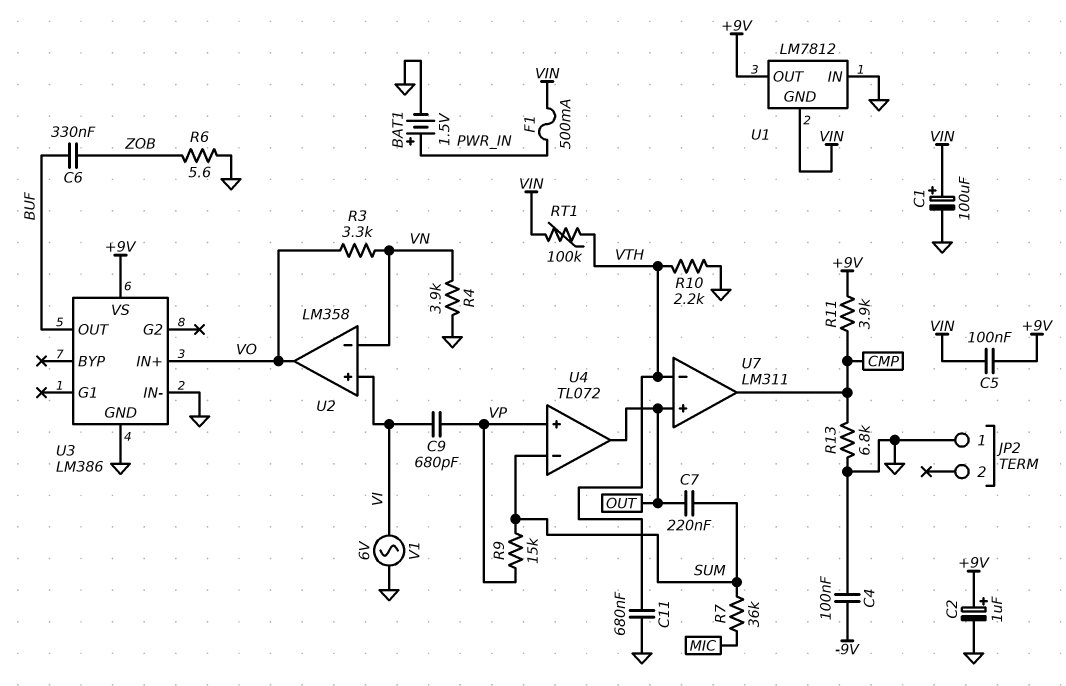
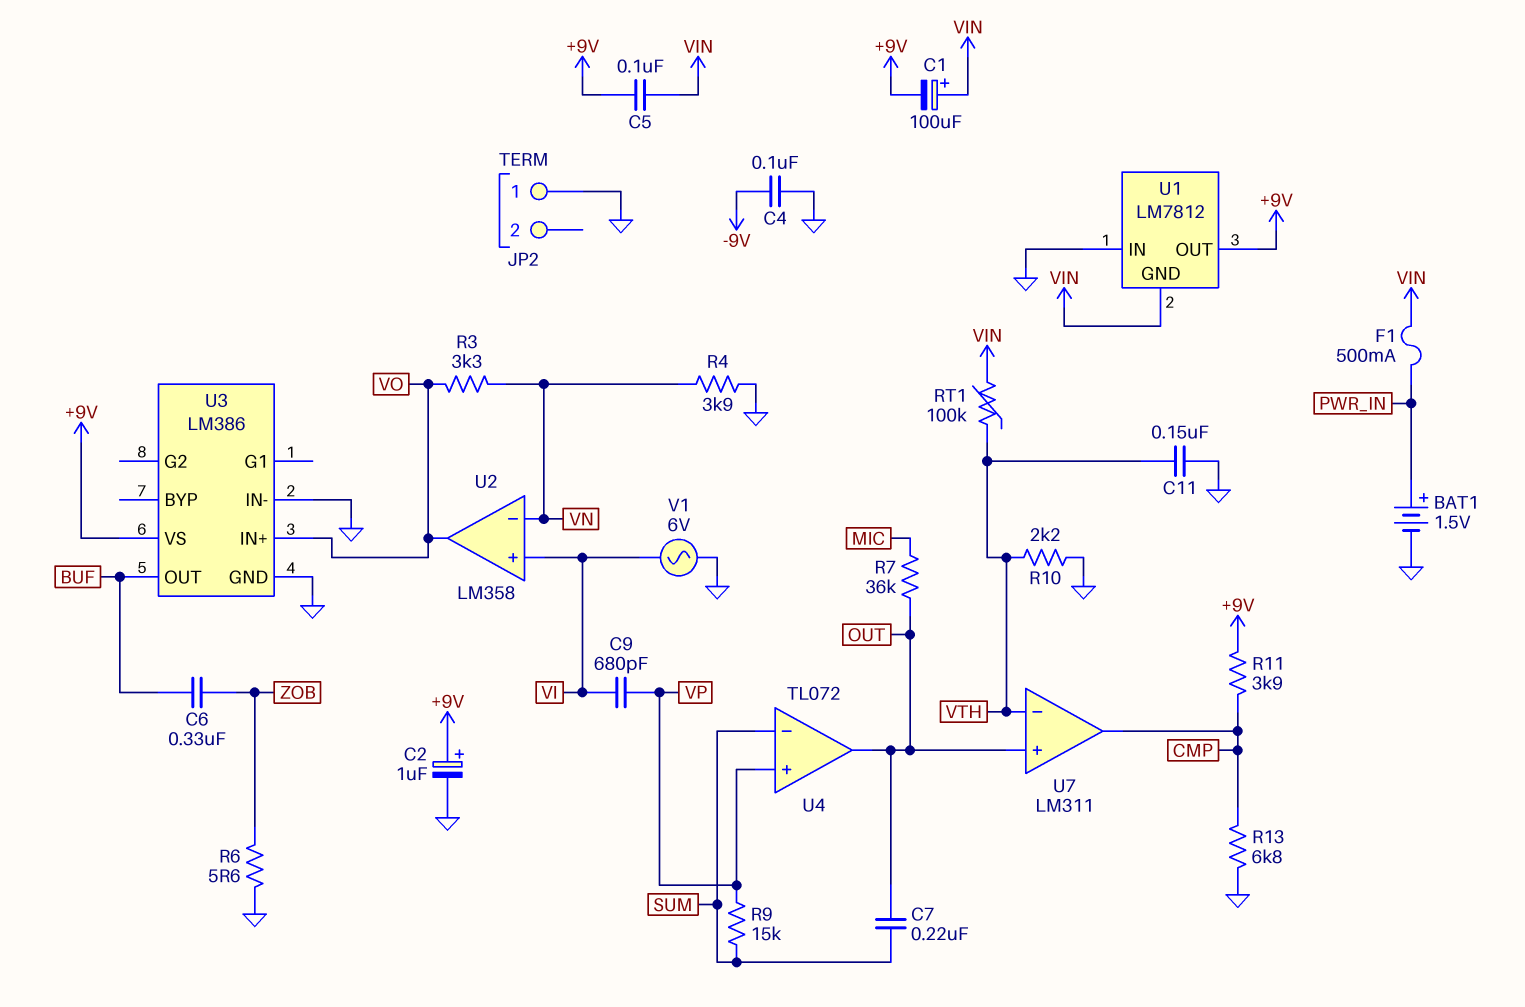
C1: 100uF (plus VIN, minus GND) -> 100uF (plus VIN, minus +9V)
C11: 680nF (GND, VTH) -> 150nF (GND, VTH)
R7: 36k (MIC, SUM) -> 36k (MIC, OUT)

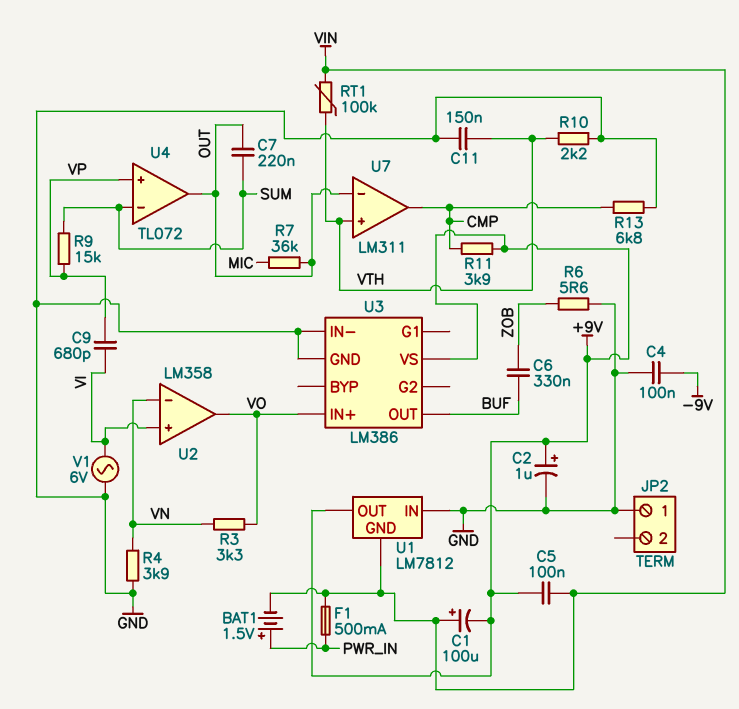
BAT1: 1.5V (plus PWR_IN, minus GND) -> 1.5V (plus PWR_IN, minus VIN)
U7 pin in+: OUT -> VTH
U7 pin in-: VTH -> OUT

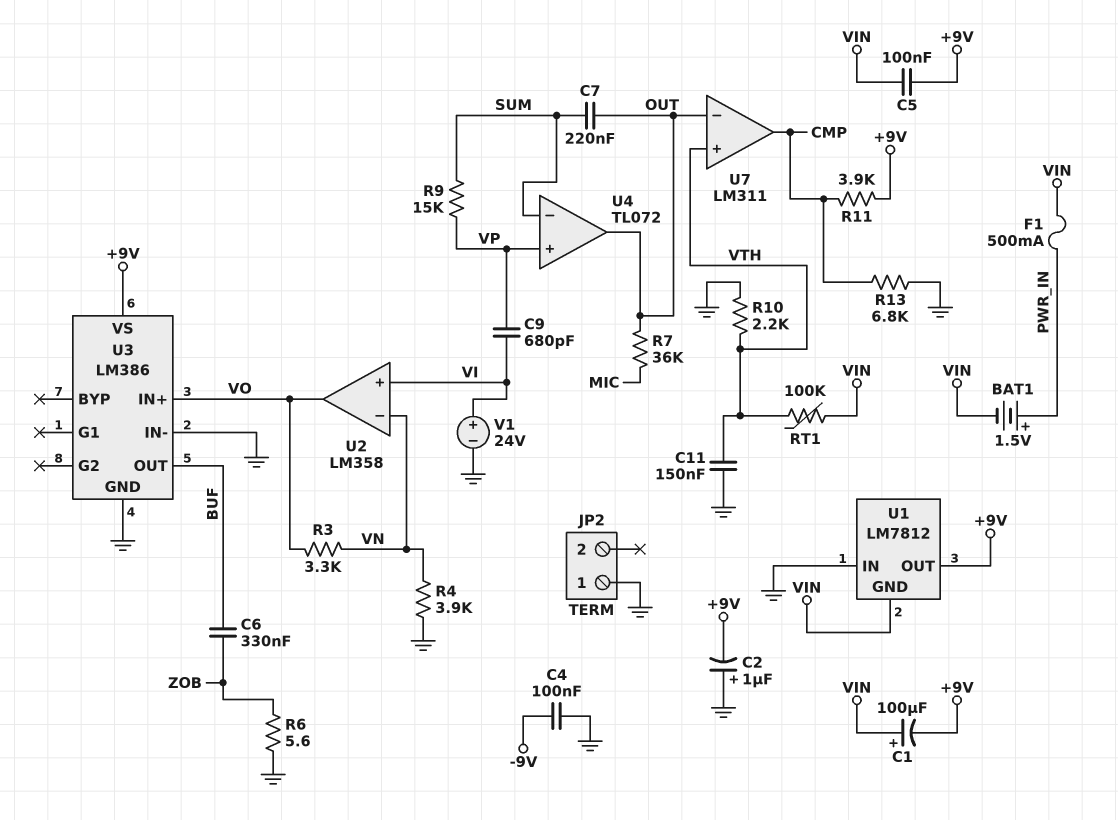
C2: 1uF (plus +9V, minus GND) -> 1uF (plus GND, minus +9V)
V1: AC 6V (GND, VI) -> 24V (plus VI, minus GND)

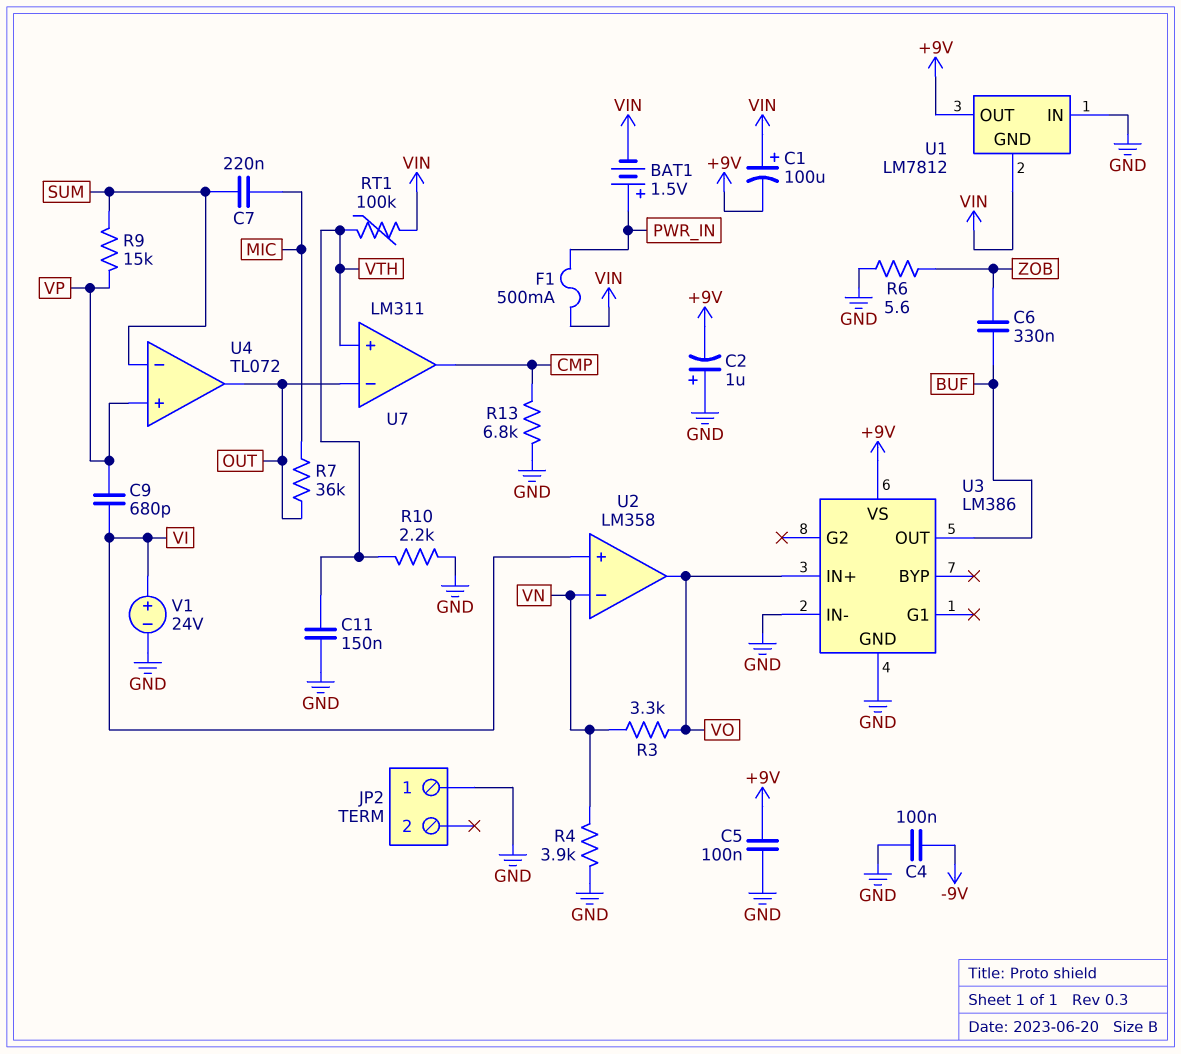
C5: 100nF (+9V, VIN) -> 100nF (+9V, GND)
C7: 220nF (OUT, SUM) -> 220nF (MIC, SUM)
R11: 3.9k (+9V, CMP) -> none

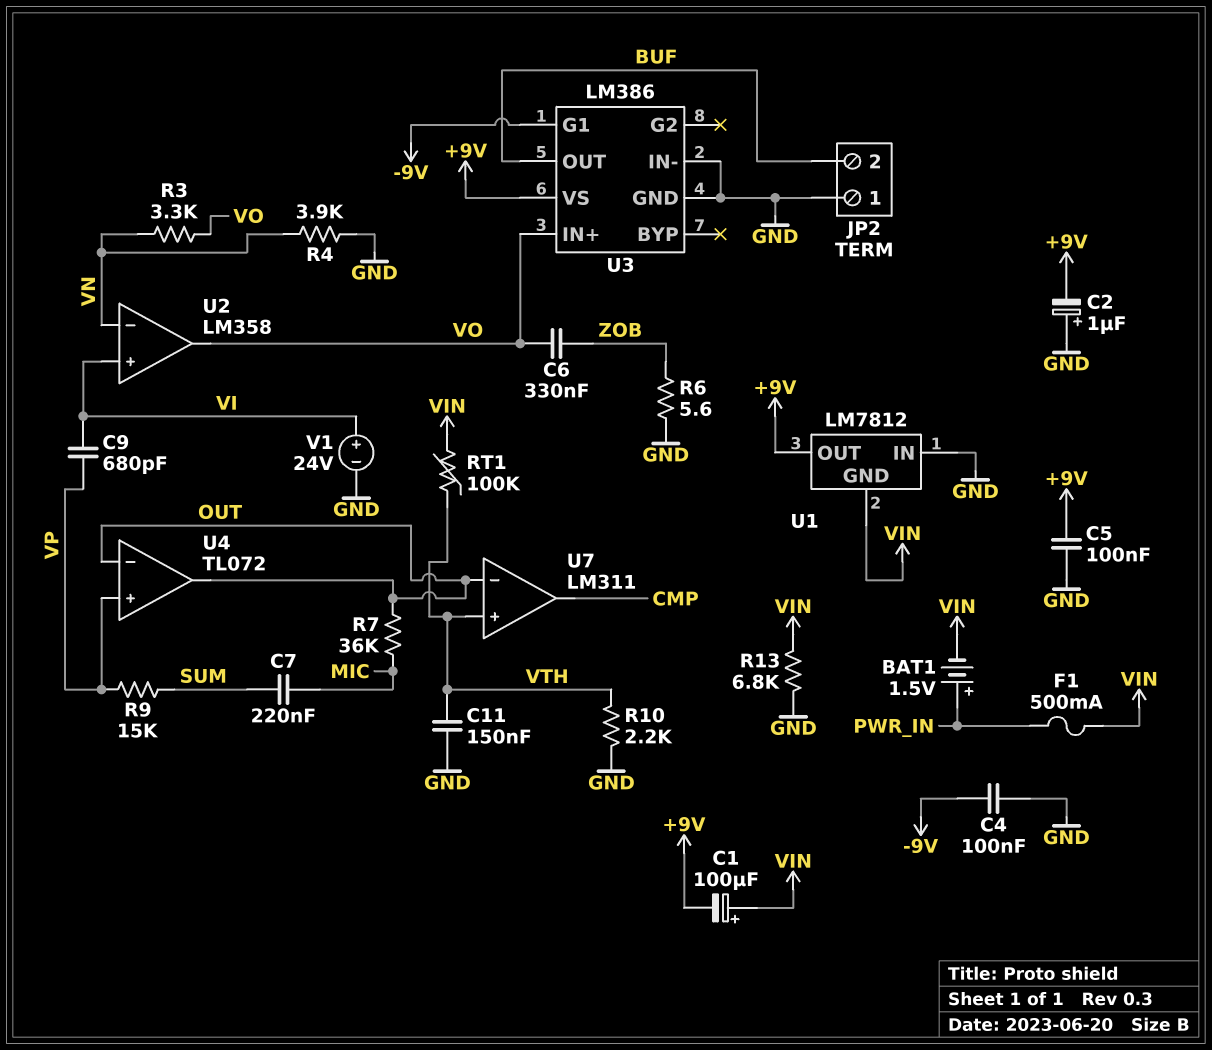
C6: 330nF (BUF, ZOB) -> 330nF (VO, ZOB)
JP2 pin 2: none -> BUF
R13: 6.8k (CMP, GND) -> 6.8k (GND, VIN)
U3 pin G1: none -> -9V
U4 pin in-: SUM -> OUT

